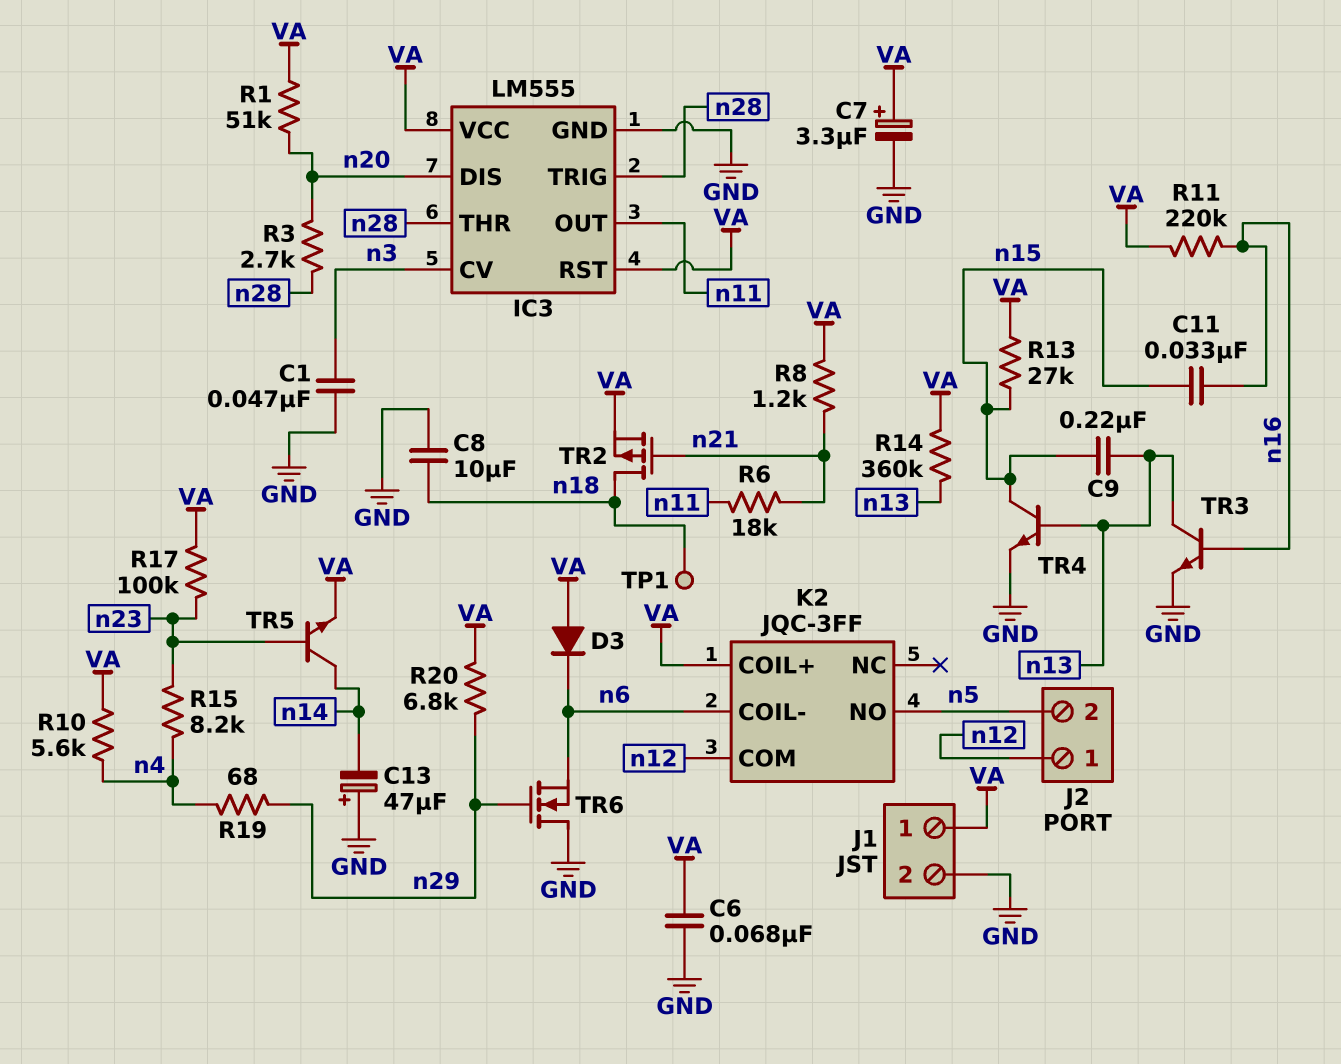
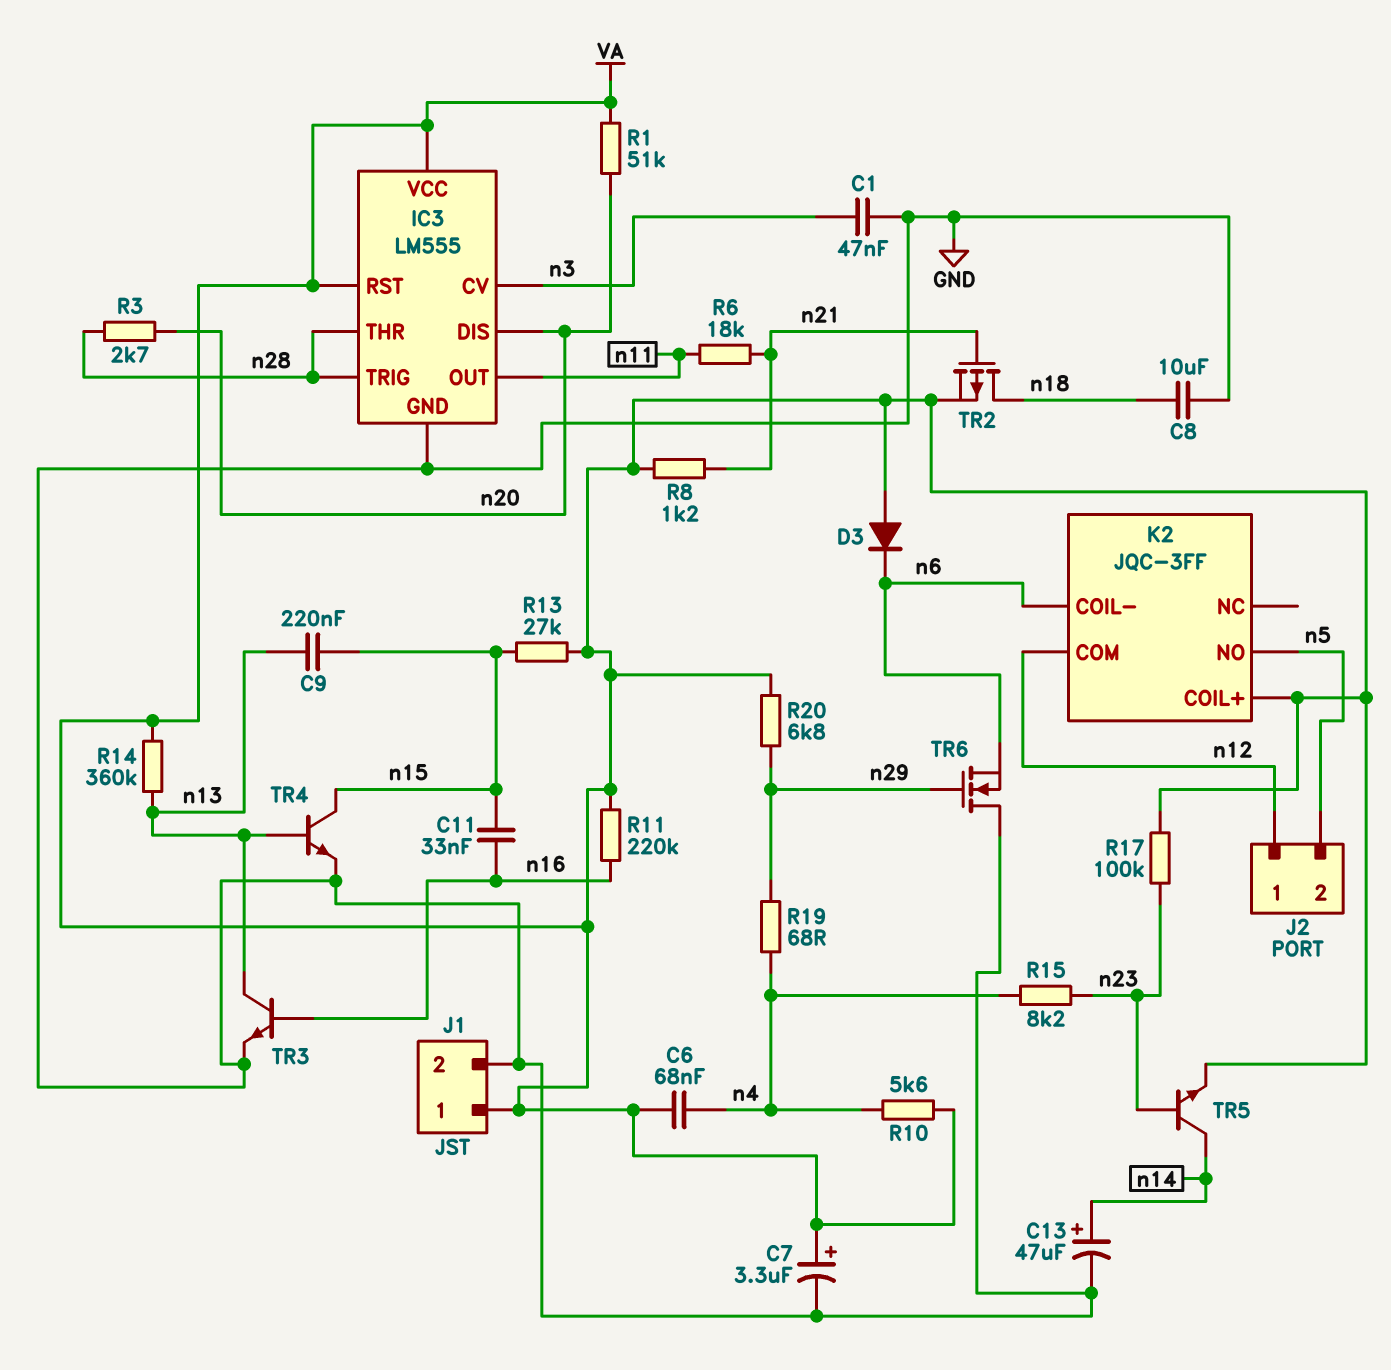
C6: 68nF (GND, VA) -> 68nF (VA, n4)
C13: 47uF (plus GND, minus n14) -> 47uF (plus n14, minus GND)
TP1: test point (n18) -> none

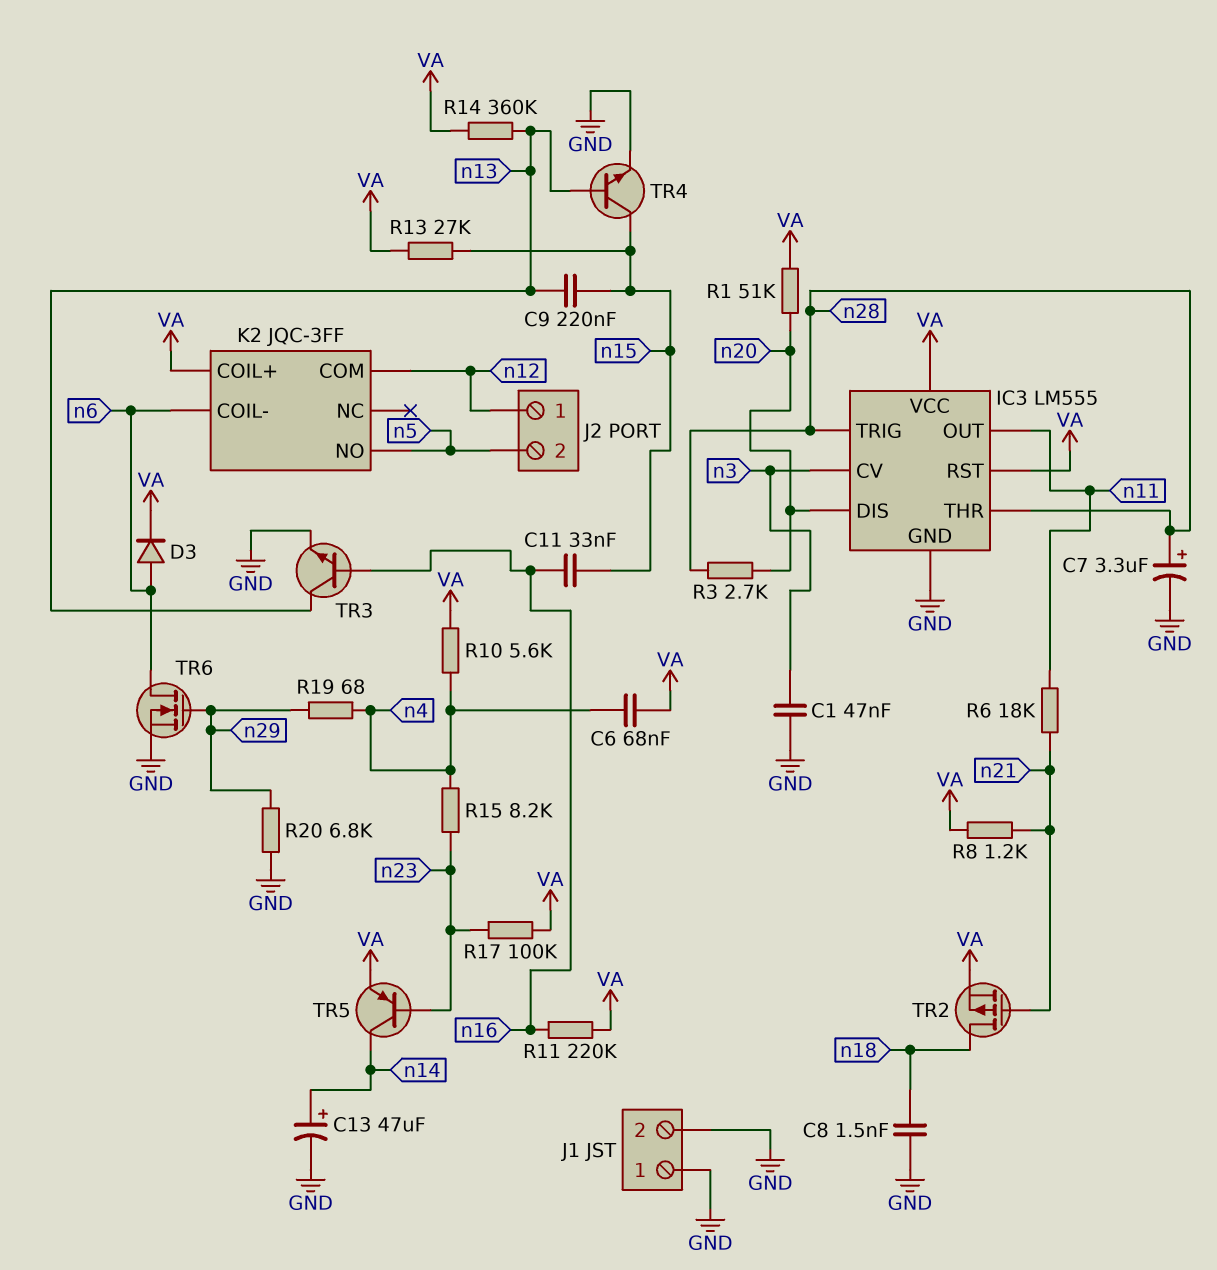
C7: 3.3uF (plus VA, minus GND) -> 3.3uF (plus n28, minus GND)
C8: 10uF (GND, n18) -> 1.5nF (GND, n18)
D3: diode (A VA, K n6) -> diode (A n6, K VA)
J1 pin 1: VA -> GND
R20: 6.8k (VA, n29) -> 6.8k (GND, n29)
TR5: NPN (B n23, C n14, E VA) -> PNP (B n23, C n14, E VA)
TR6: NMOS (G n29, D GND, S n6) -> NMOS (G n29, D n6, S GND)

